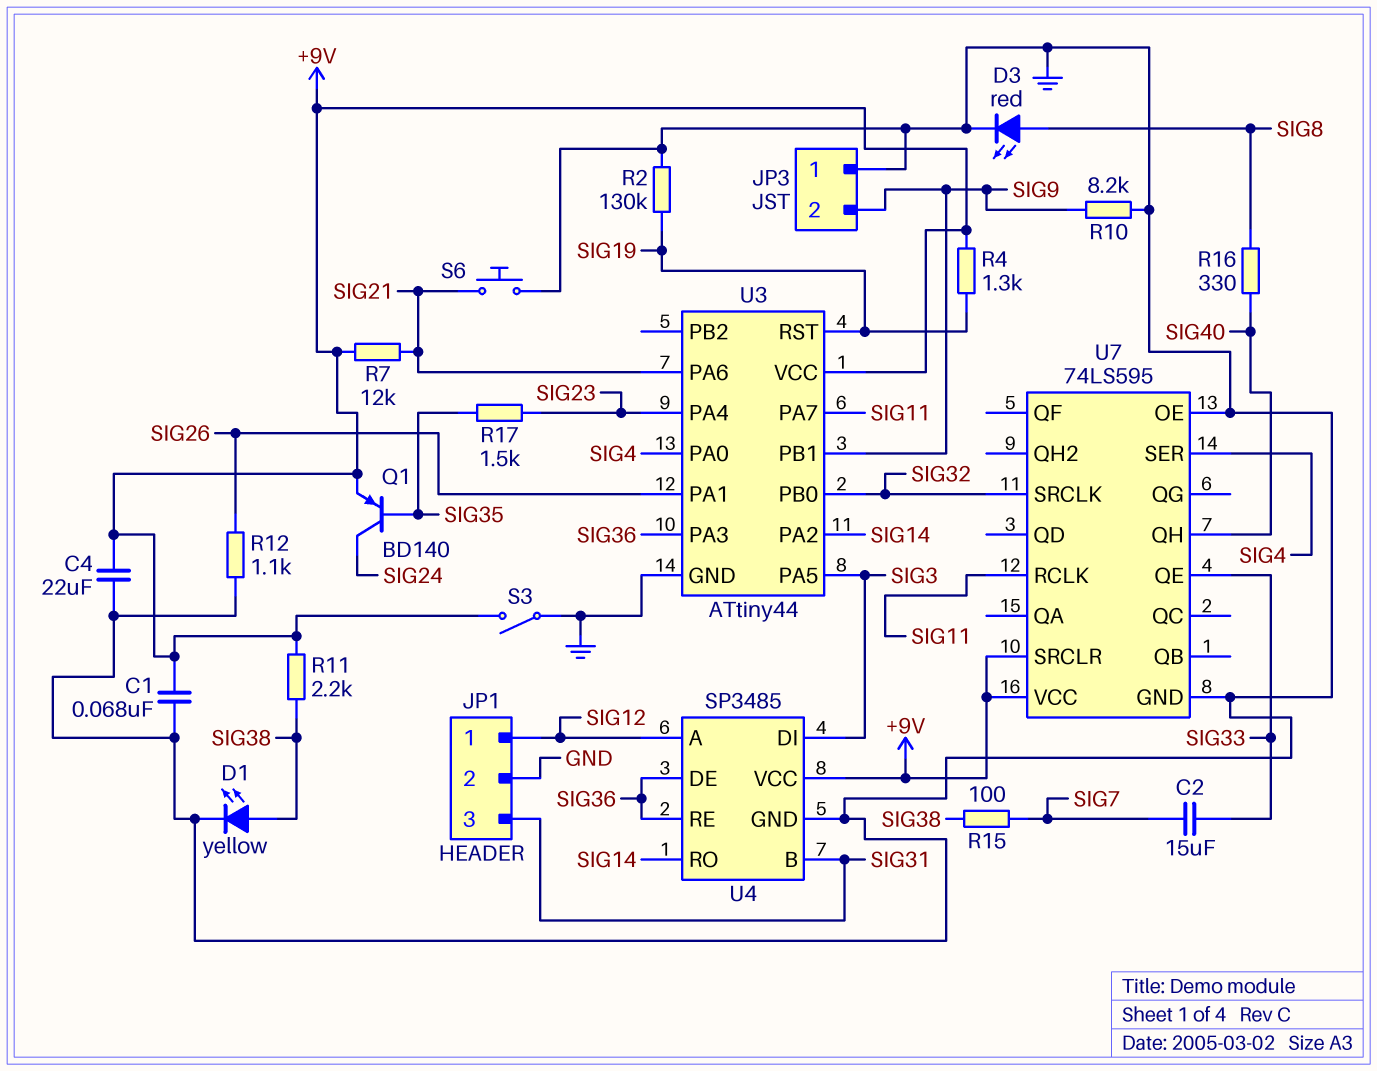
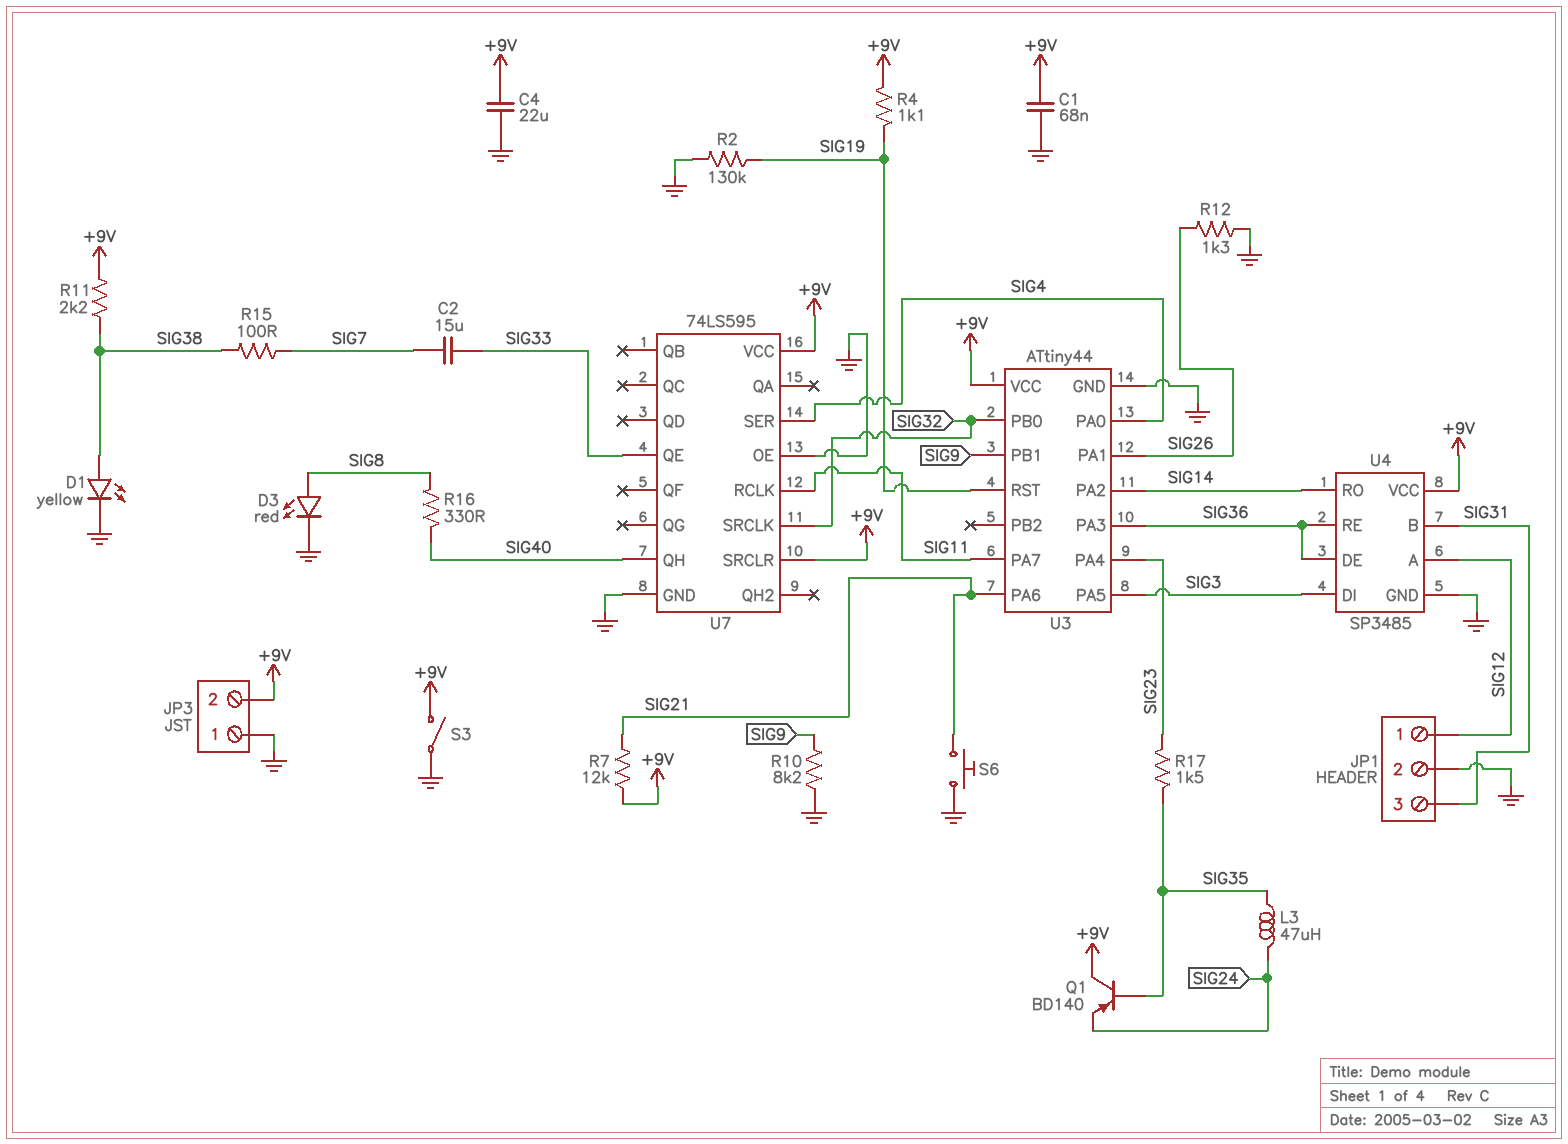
JP3 pin 2: SIG9 -> +9V
L3: none -> 47uH (SIG24, SIG35)
Q1: PNP BD140 (B SIG35, C SIG24, E +9V) -> PNP BD140 (B SIG35, C +9V, E SIG24)
R4: 1.3k (+9V, SIG19) -> 1.1k (+9V, SIG19)
R12: 1.1k (GND, SIG26) -> 1.3k (GND, SIG26)

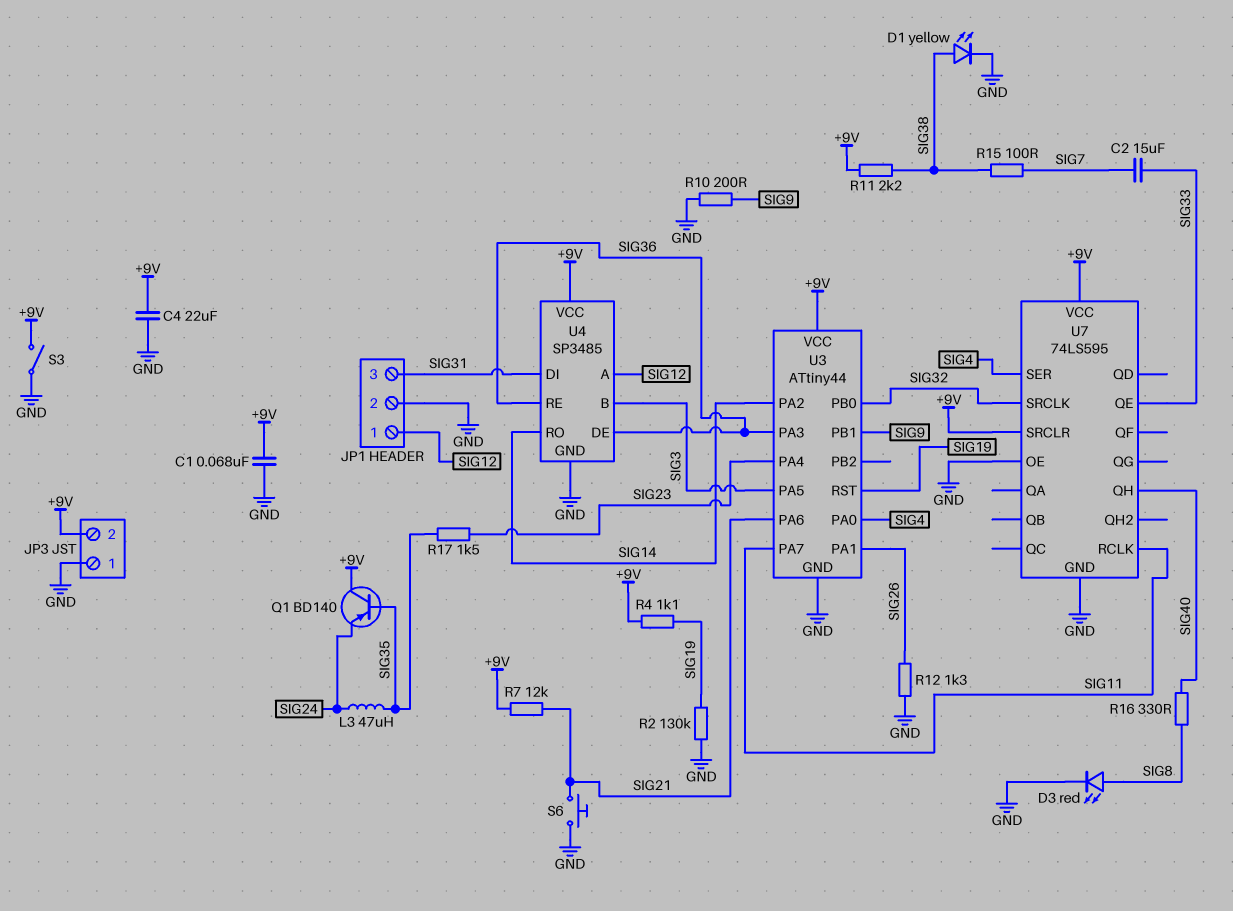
R10: 8.2k (GND, SIG9) -> 200 (GND, SIG9)
U4 pin B: SIG31 -> SIG3
U4 pin DI: SIG3 -> SIG31

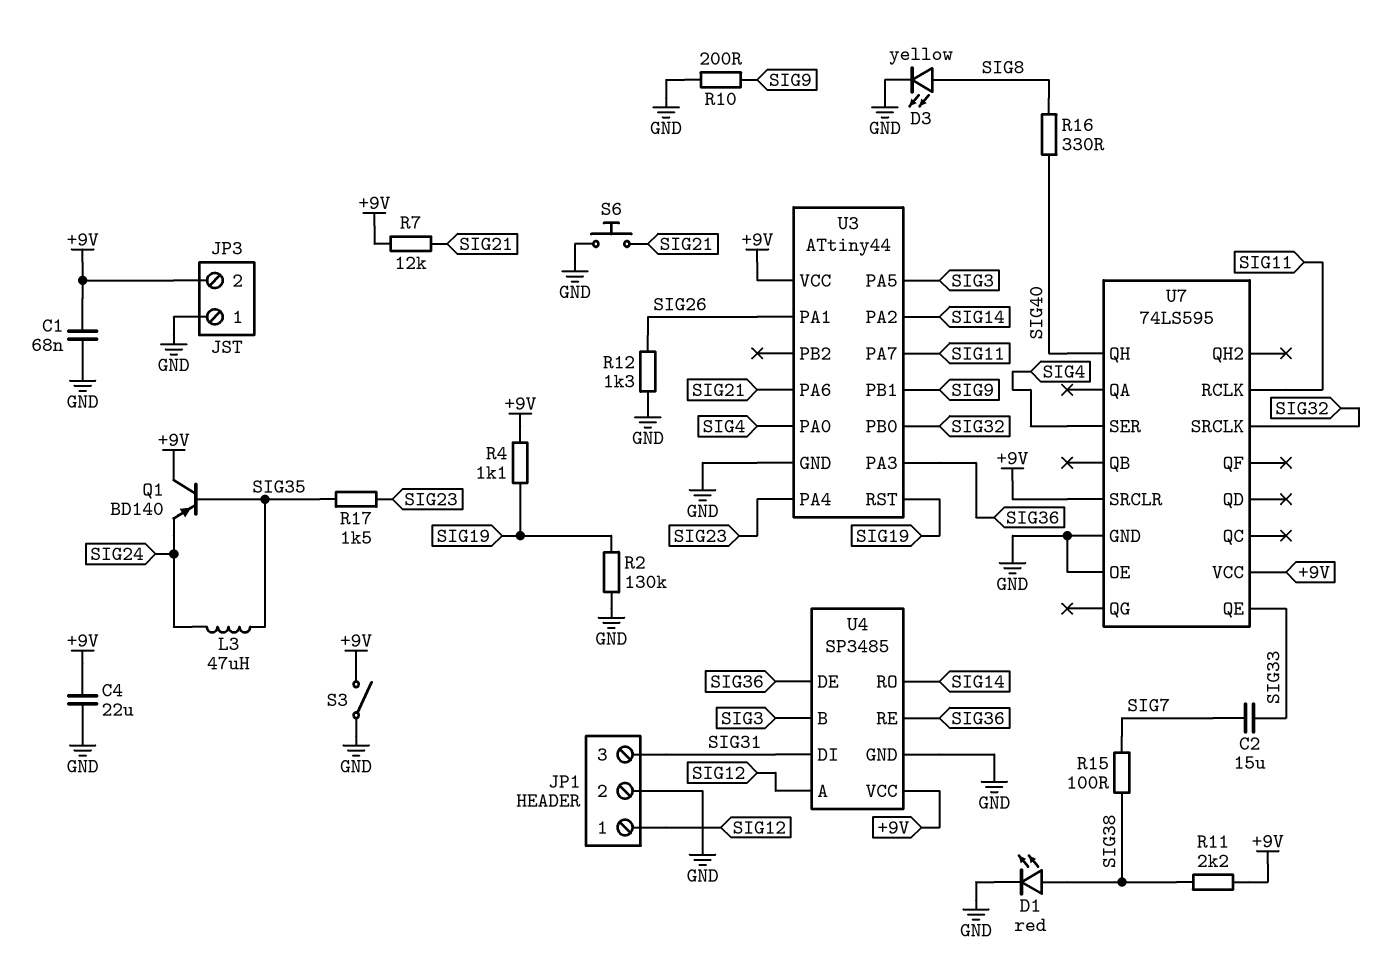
D1: LED yellow (A SIG38, K GND) -> LED red (A SIG38, K GND)
D3: LED red (A SIG8, K GND) -> LED yellow (A SIG8, K GND)

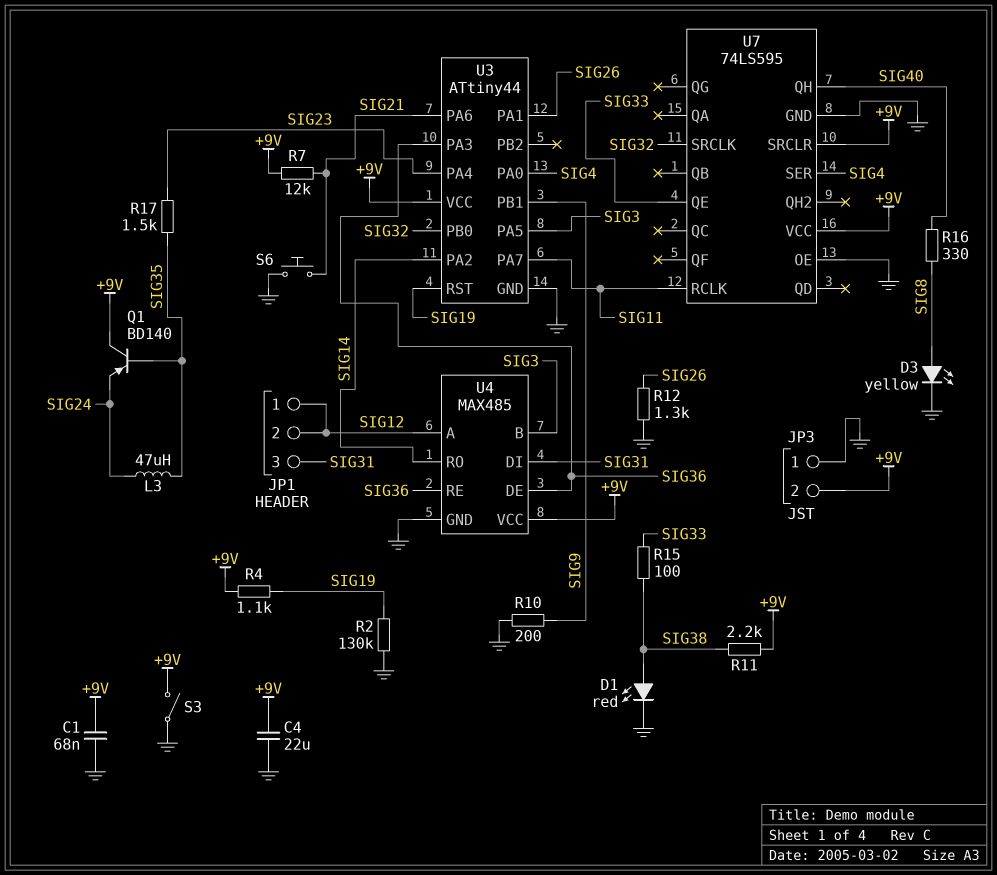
C2: 15uF (SIG7, SIG33) -> none
JP1 pin 2: GND -> SIG12
R15: 100 (SIG7, SIG38) -> 100 (SIG33, SIG38)
U4: SP3485 -> MAX485

